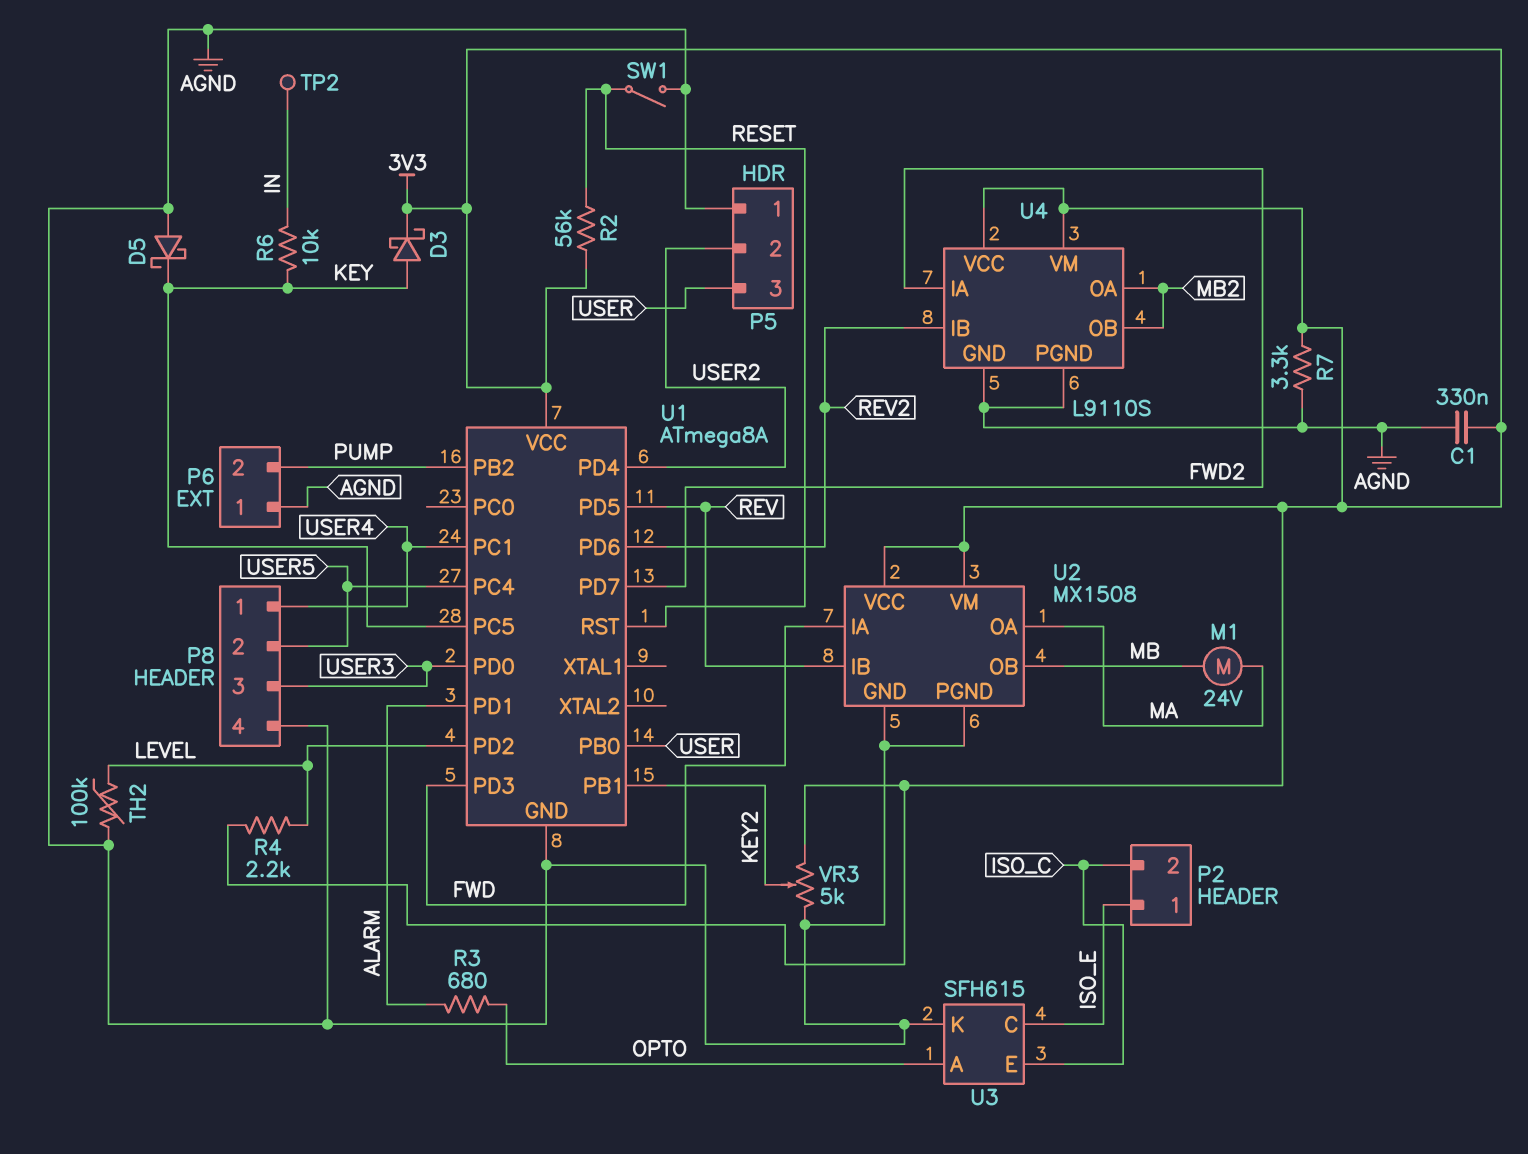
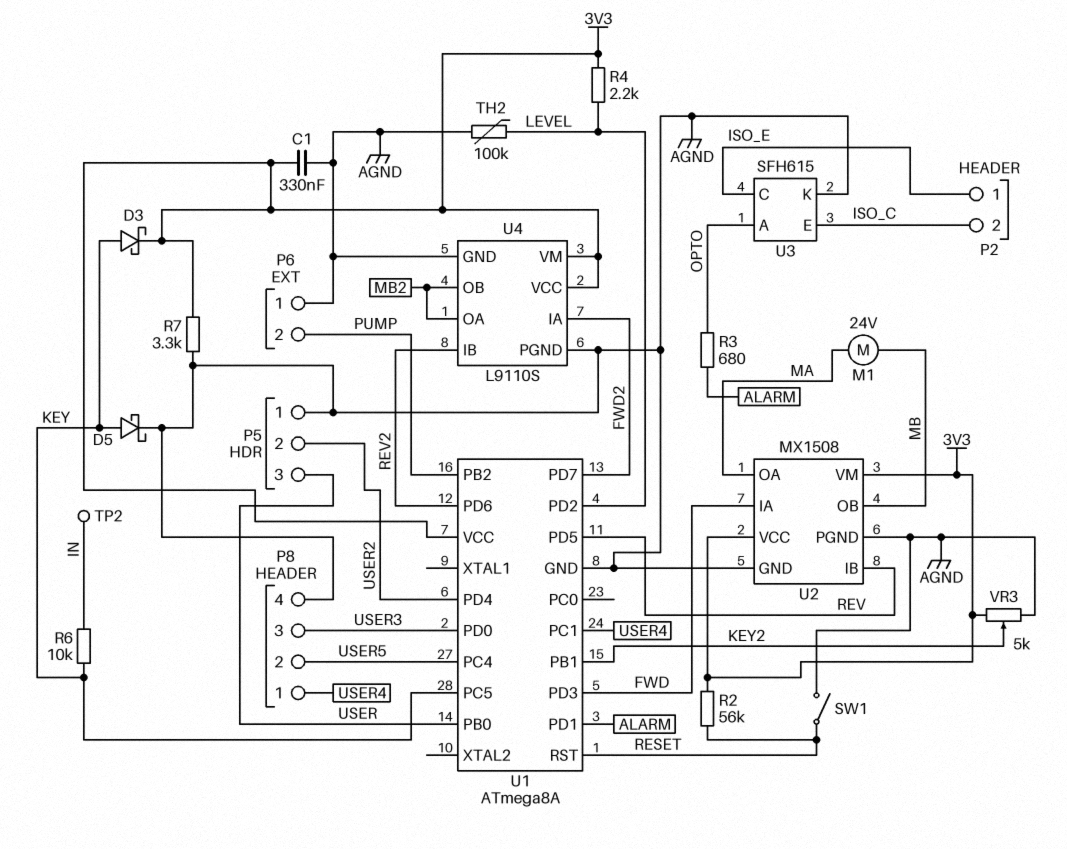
D5: schottky (A AGND, K KEY) -> schottky (A KEY, K AGND)

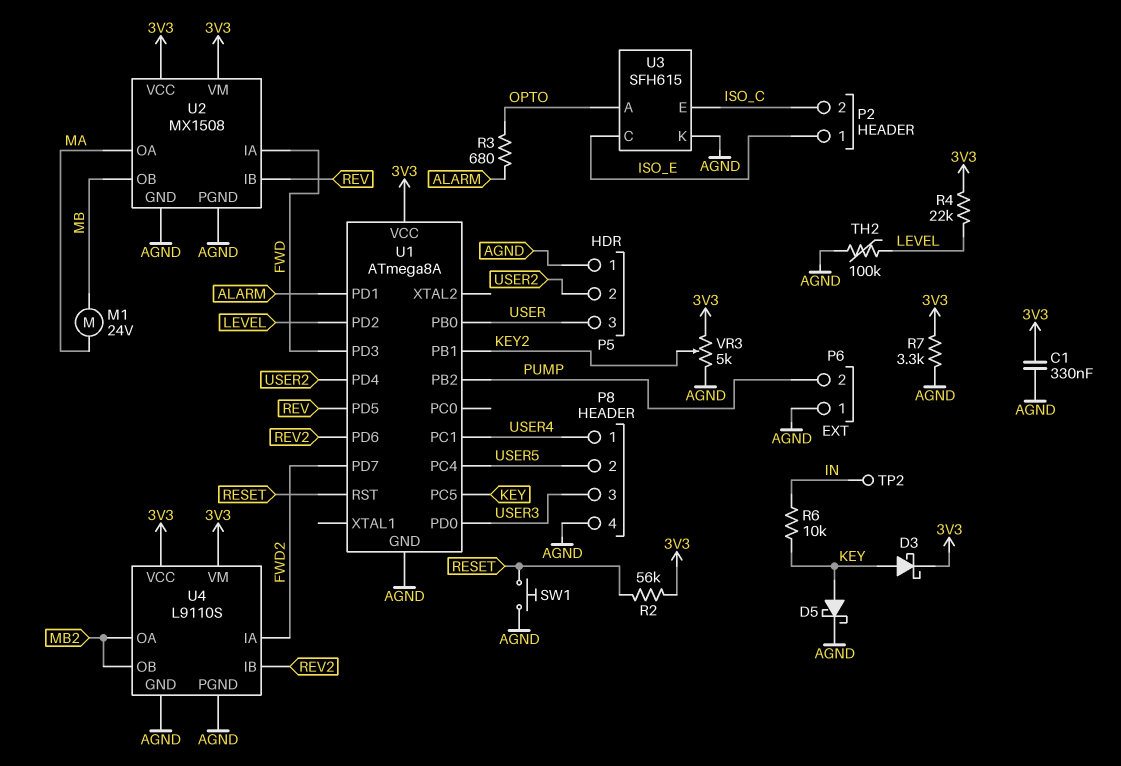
R4: 2.2k (3V3, LEVEL) -> 22k (3V3, LEVEL)
SW1: switch (AGND, RESET) -> button (AGND, RESET)

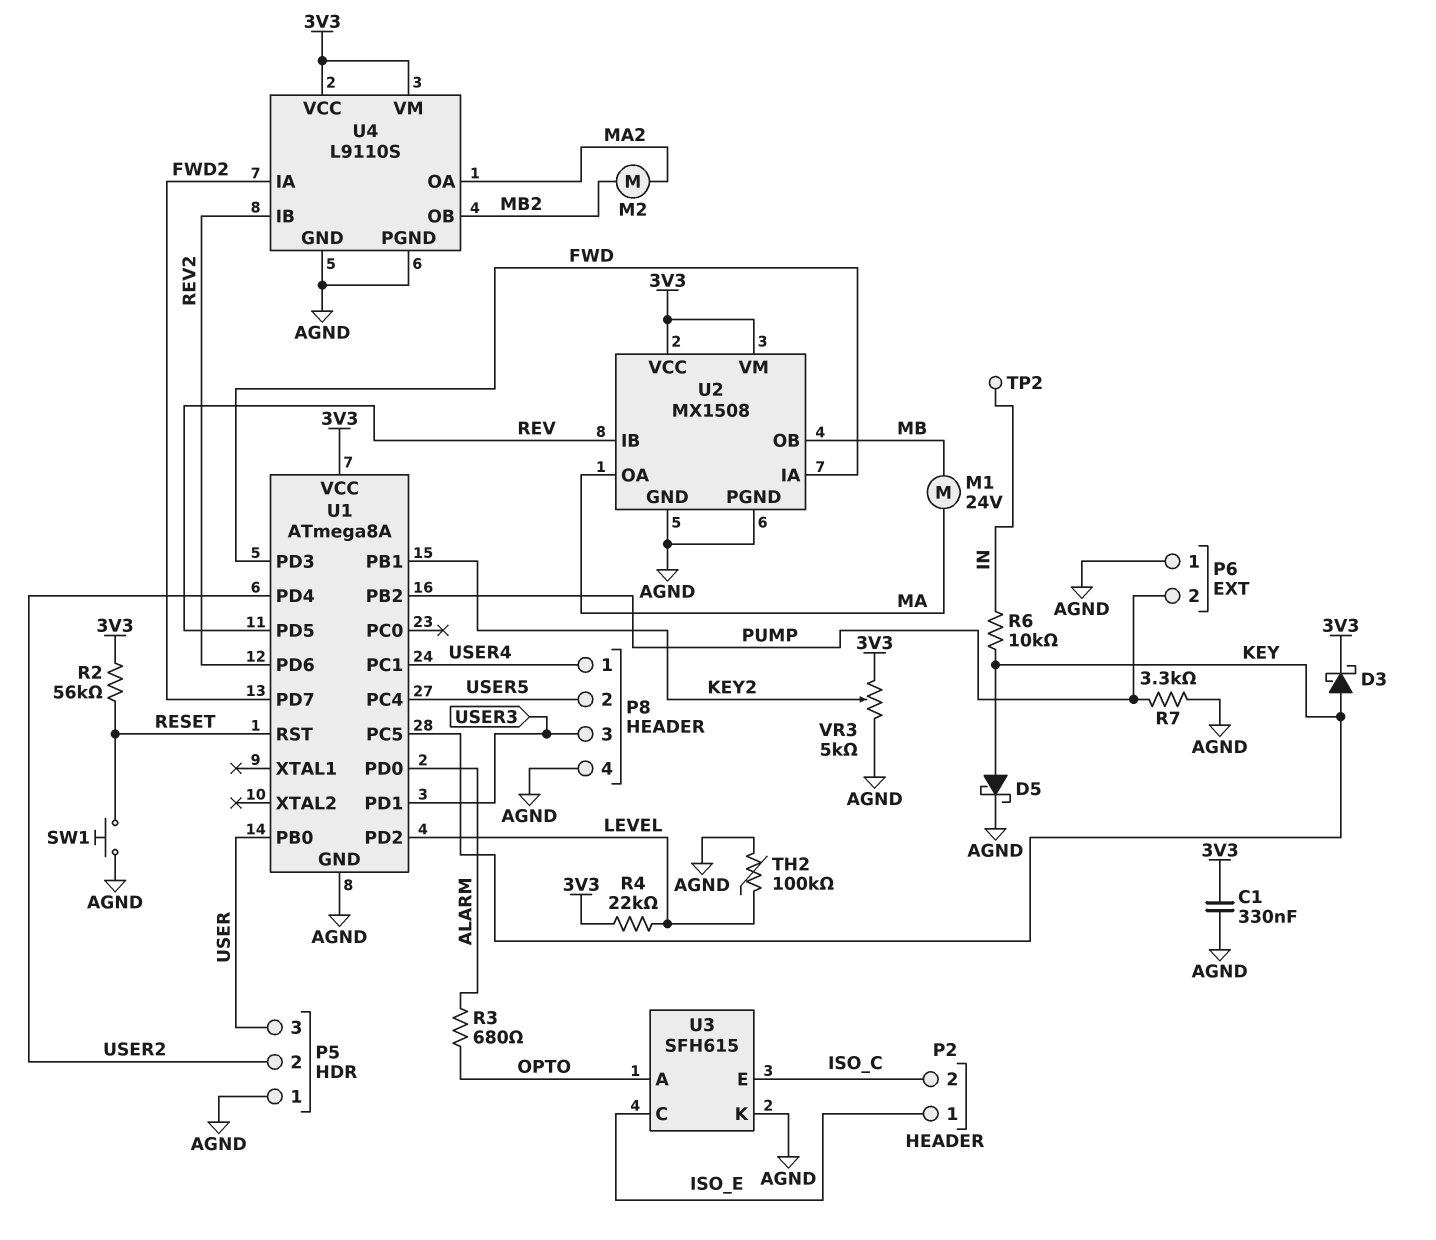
M2: none -> motor (MA2, MB2)
R7: 3.3k (3V3, AGND) -> 3.3k (AGND, PUMP)
U1 pin PD0: USER3 -> ALARM
U1 pin PD1: ALARM -> USER3
U4 pin OA: MB2 -> MA2

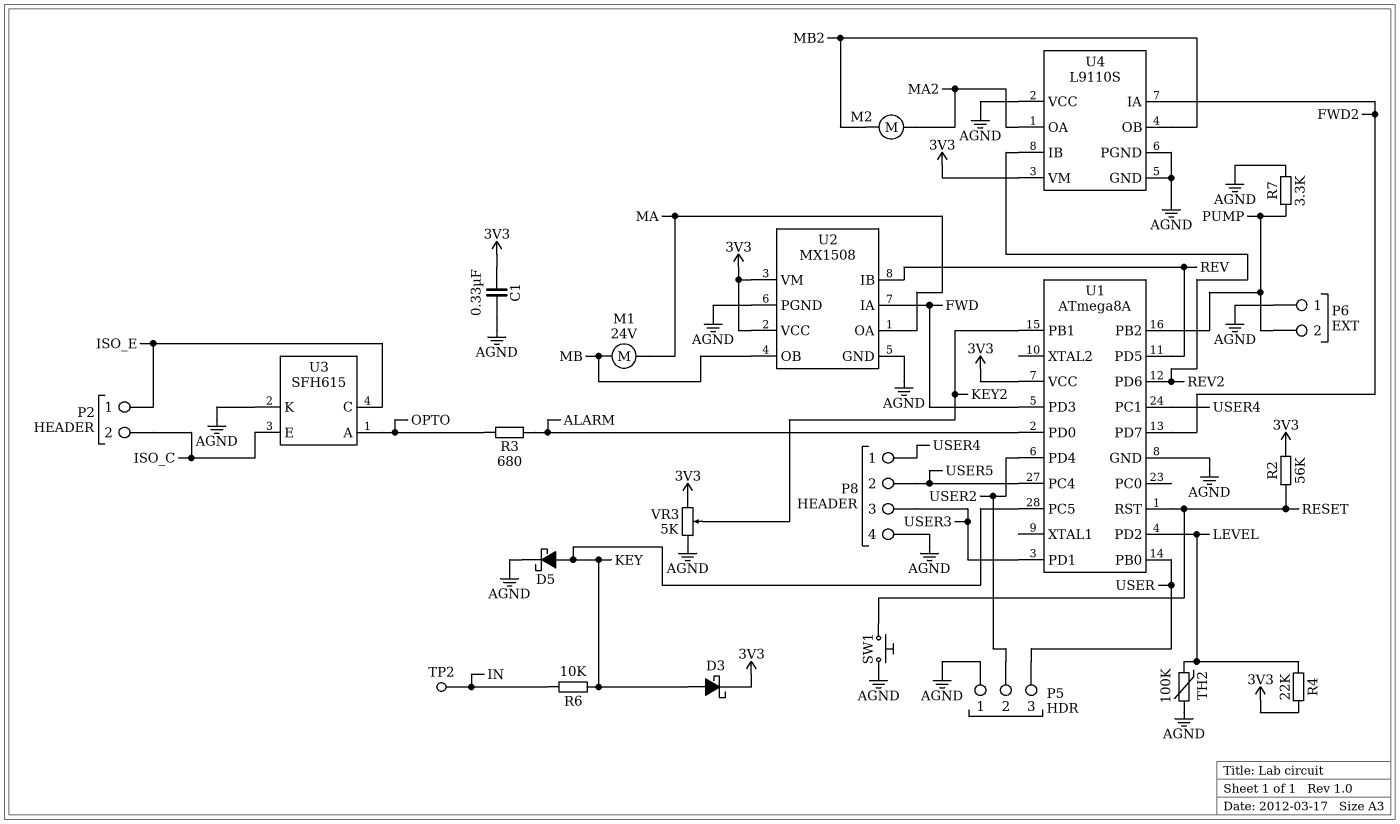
U4 pin VCC: 3V3 -> AGND

